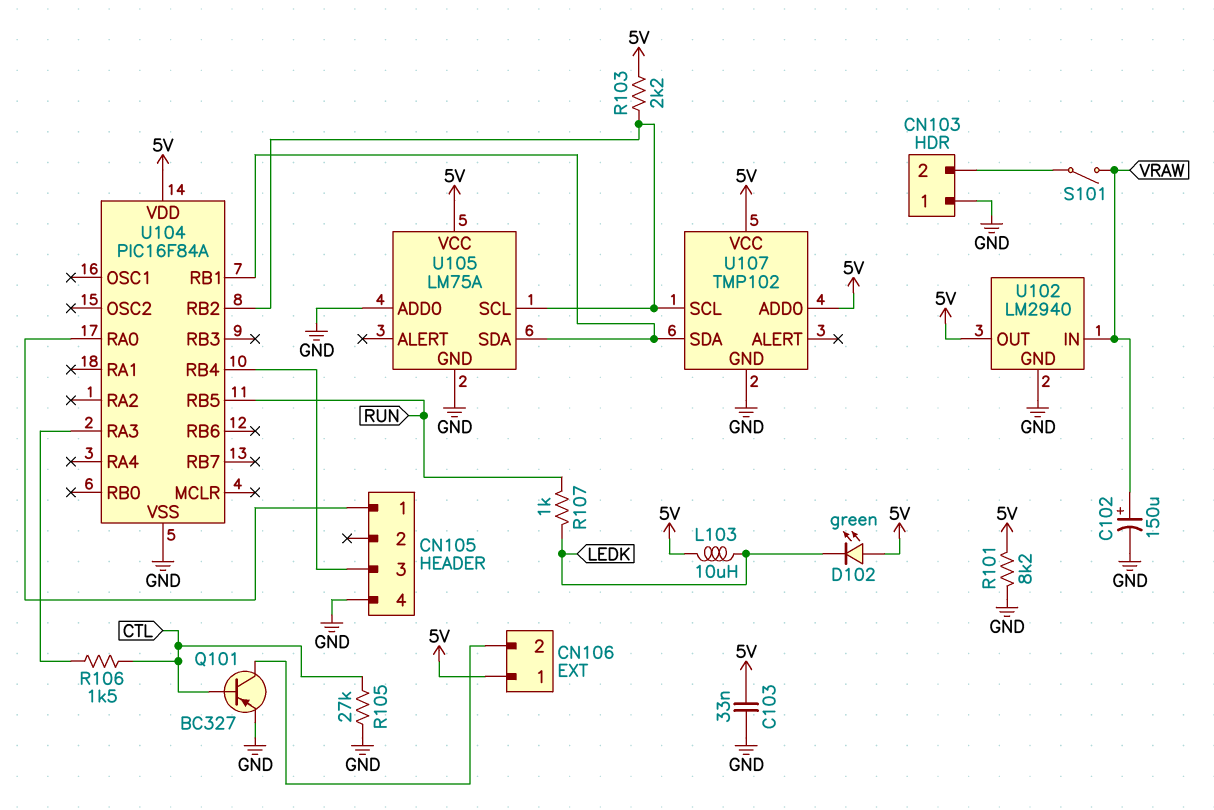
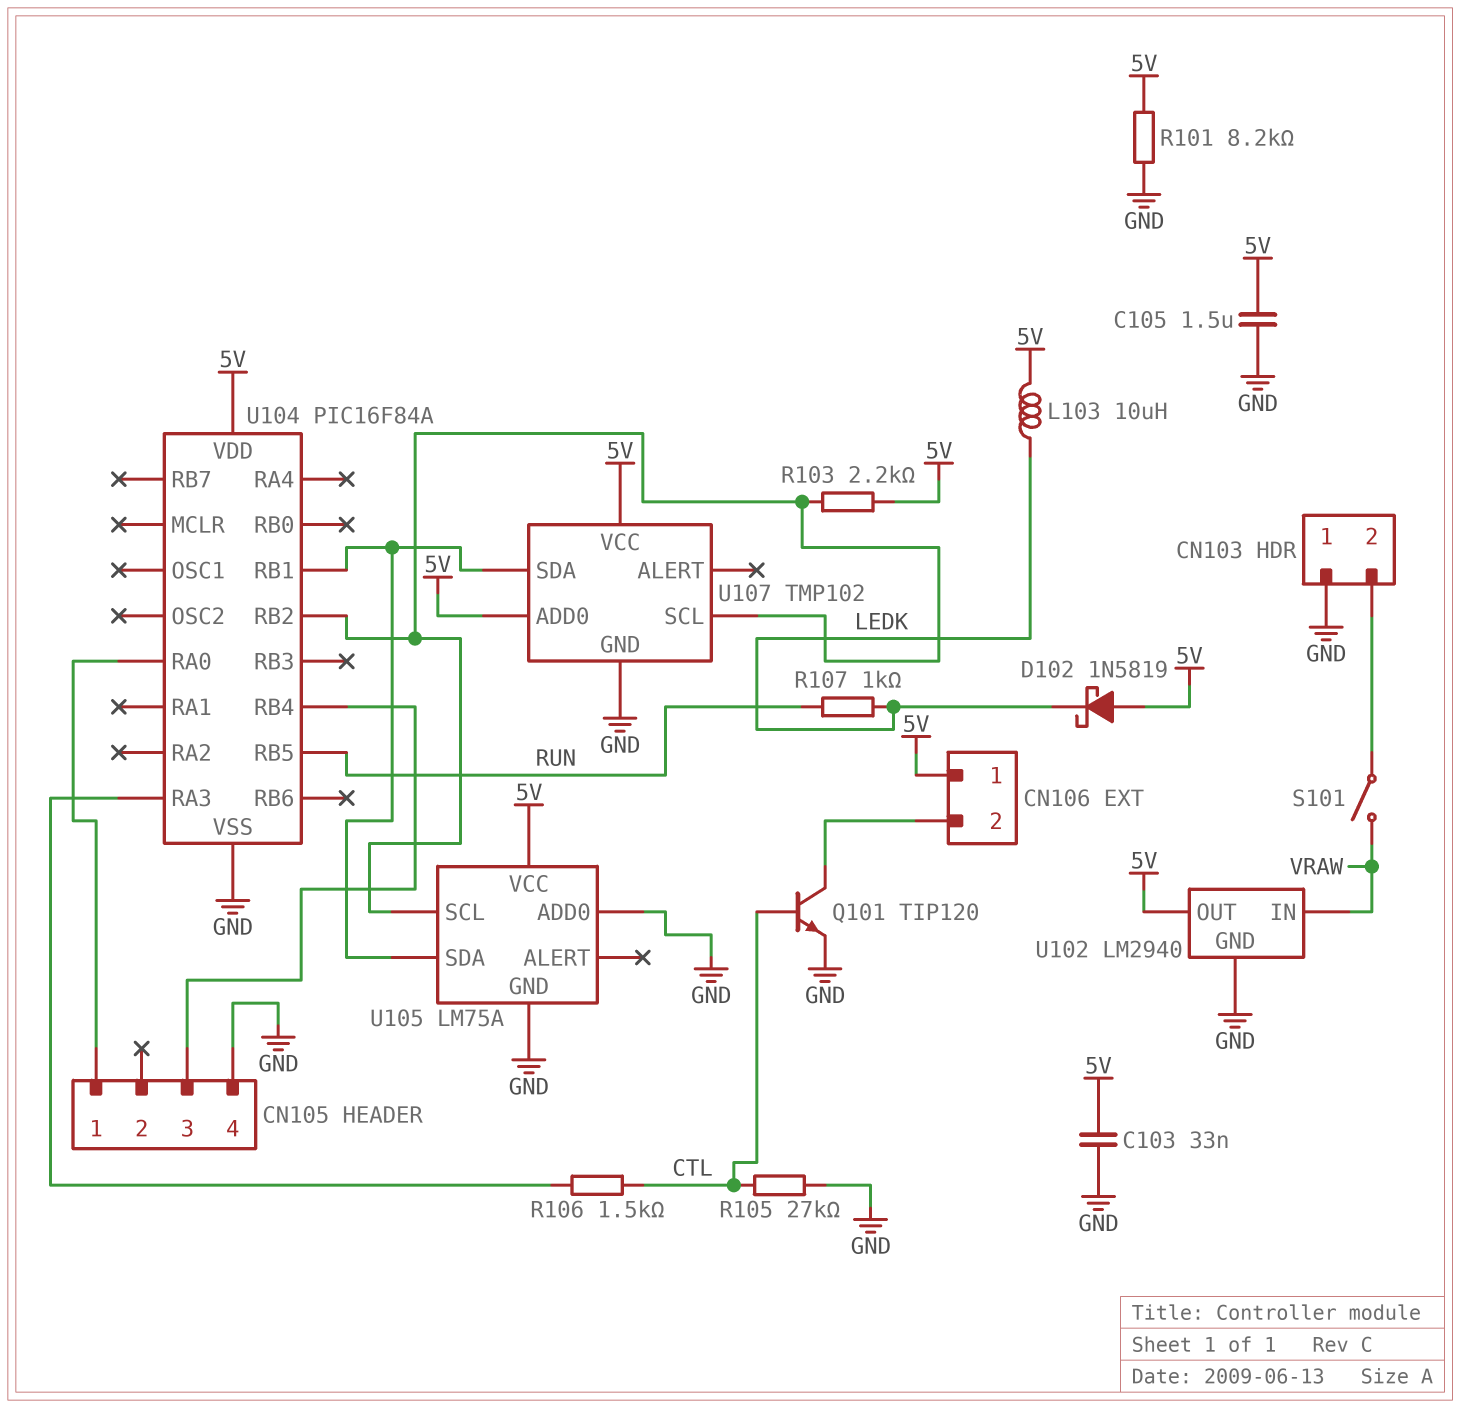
C102: 150uF (plus VRAW, minus GND) -> none
C105: none -> 1.5uF (5V, GND)
D102: LED green (A 5V, K LEDK) -> schottky 1N5819 (A 5V, K LEDK)
Q101: PNP BC327 (B CTL, C CN106/2, E GND) -> NPN TIP120 (B CTL, C CN106/2, E GND)

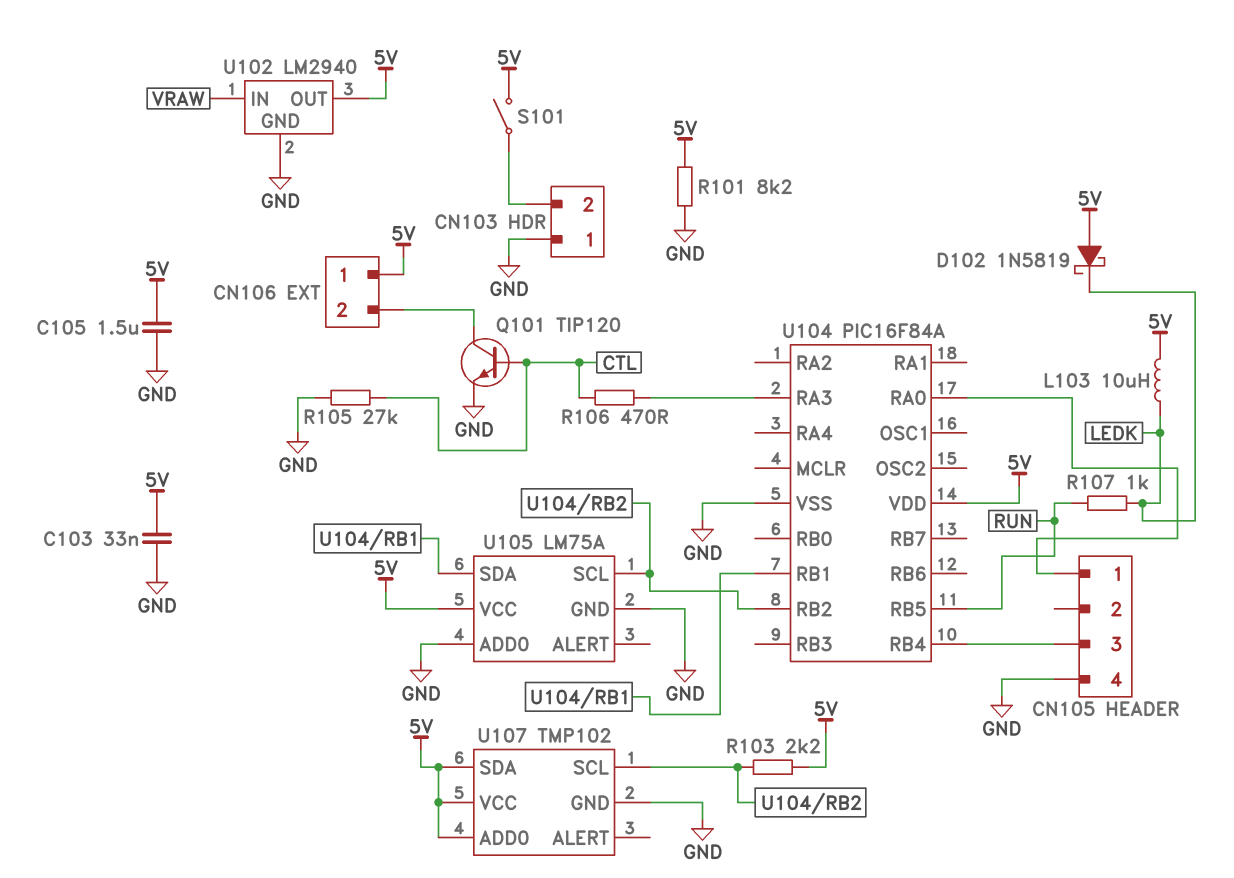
R106: 1.5k (CTL, U104/RA3) -> 470 (CTL, U104/RA3)
S101: switch (CN103/2, VRAW) -> switch (5V, CN103/2)
U107 pin SDA: U104/RB1 -> 5V

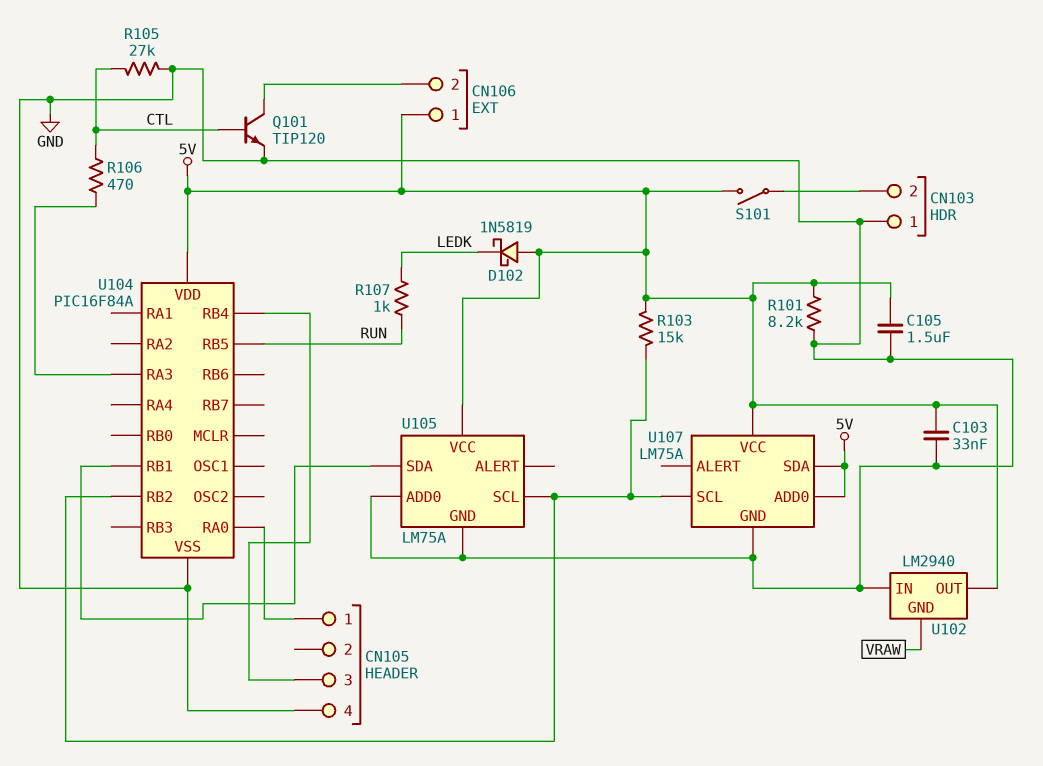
L103: 10uH (5V, LEDK) -> none
R103: 2.2k (5V, U104/RB2) -> 15k (5V, U104/RB2)
U102 pin GND: GND -> VRAW
U102 pin IN: VRAW -> GND
U107: TMP102 -> LM75A

